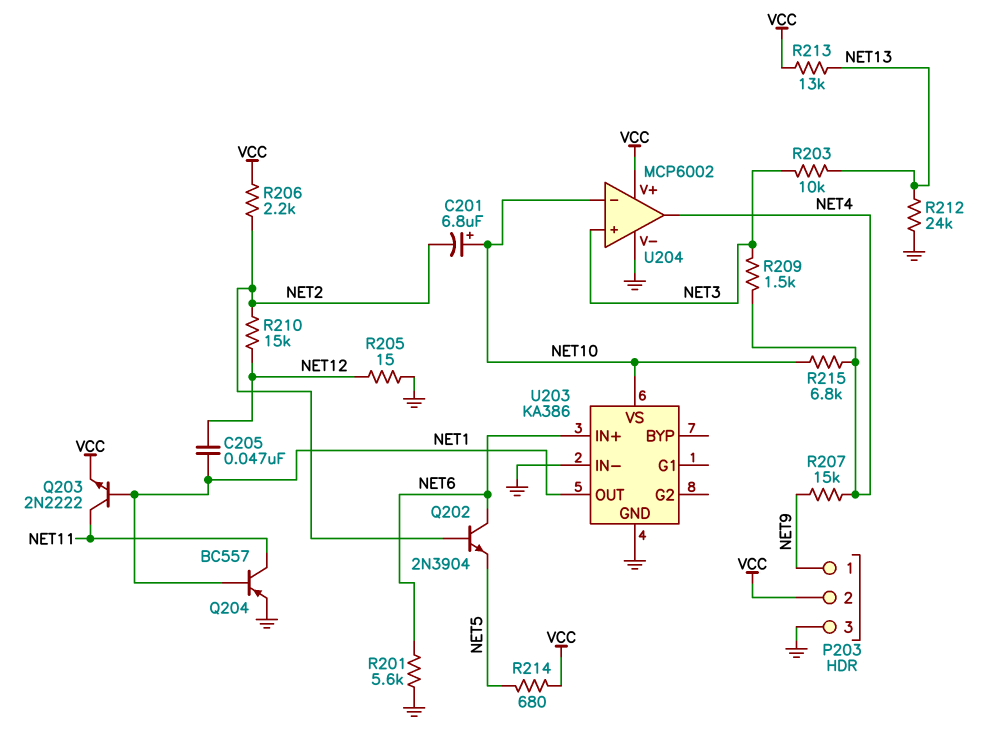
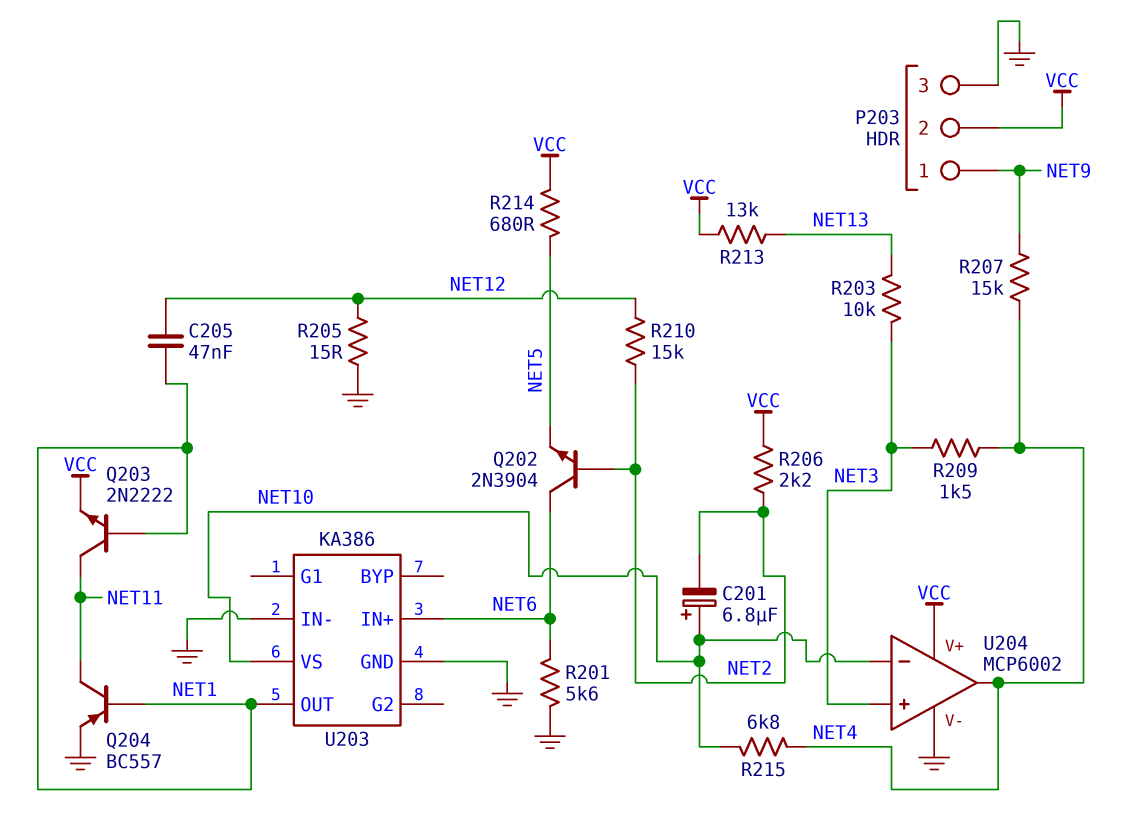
R212: 24k (GND, NET13) -> none

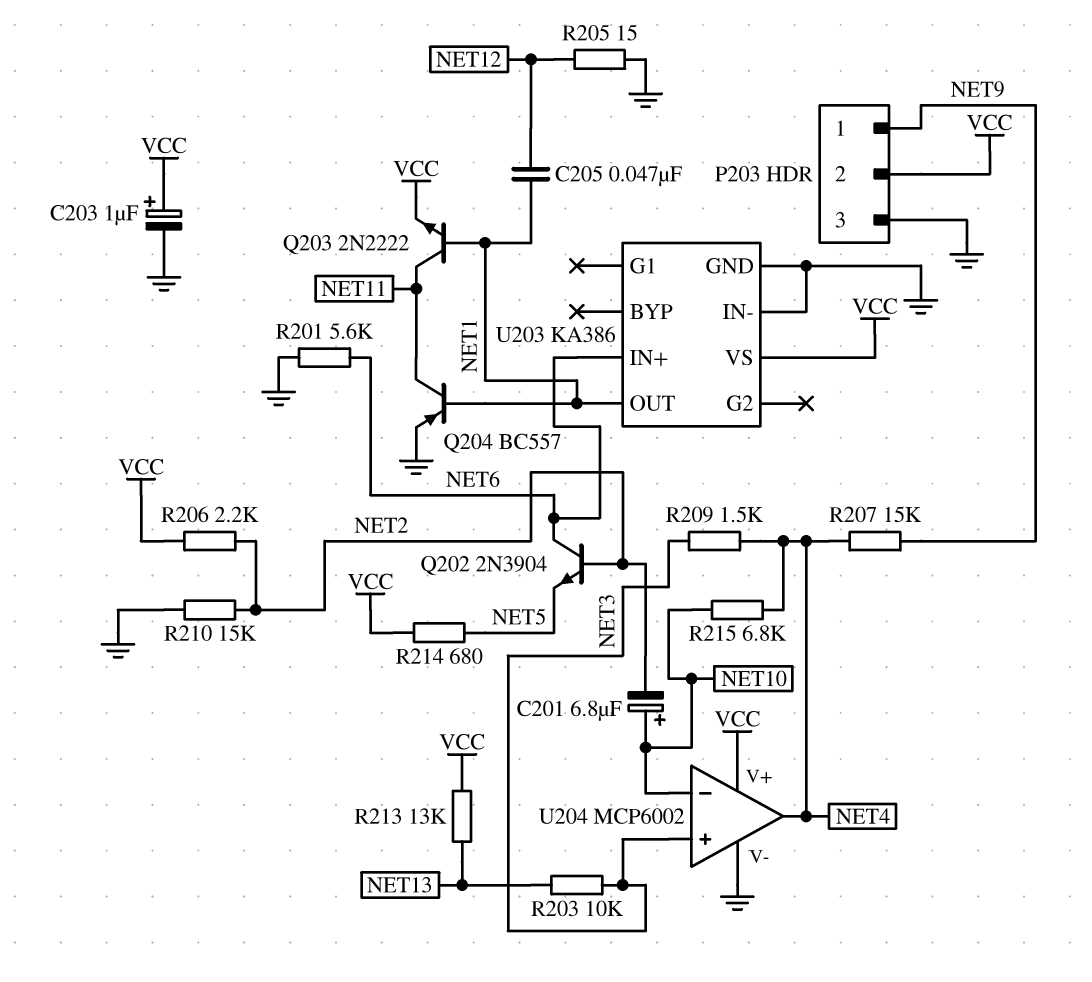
C203: none -> 1uF (plus VCC, minus GND)
R210: 15k (NET2, NET12) -> 15k (GND, NET2)
U203 pin VS: NET10 -> VCC

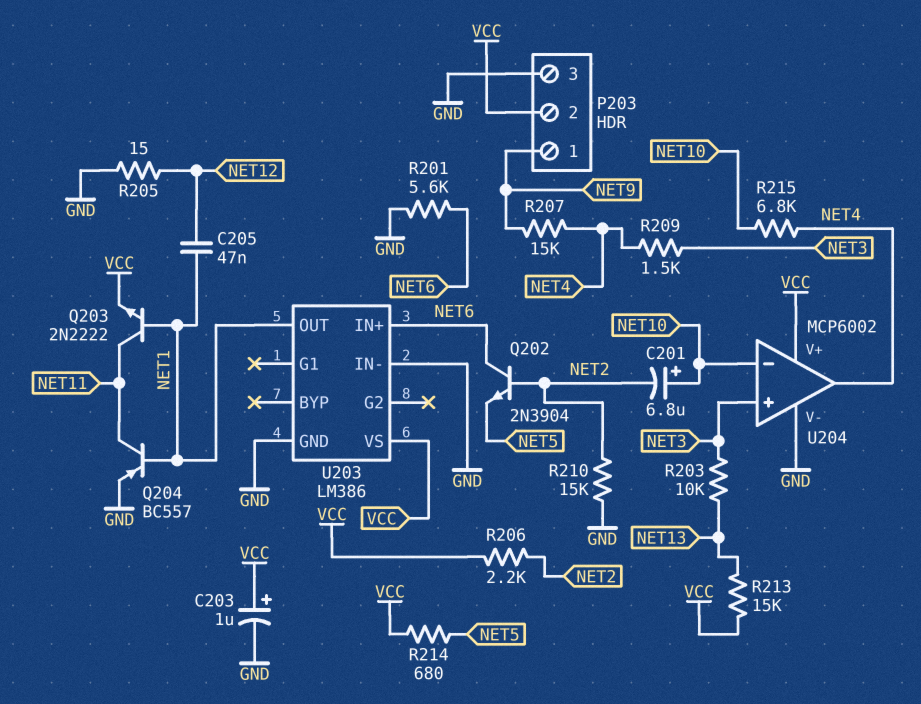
R213: 13k (NET13, VCC) -> 15k (NET13, VCC)
U203: KA386 -> LM386

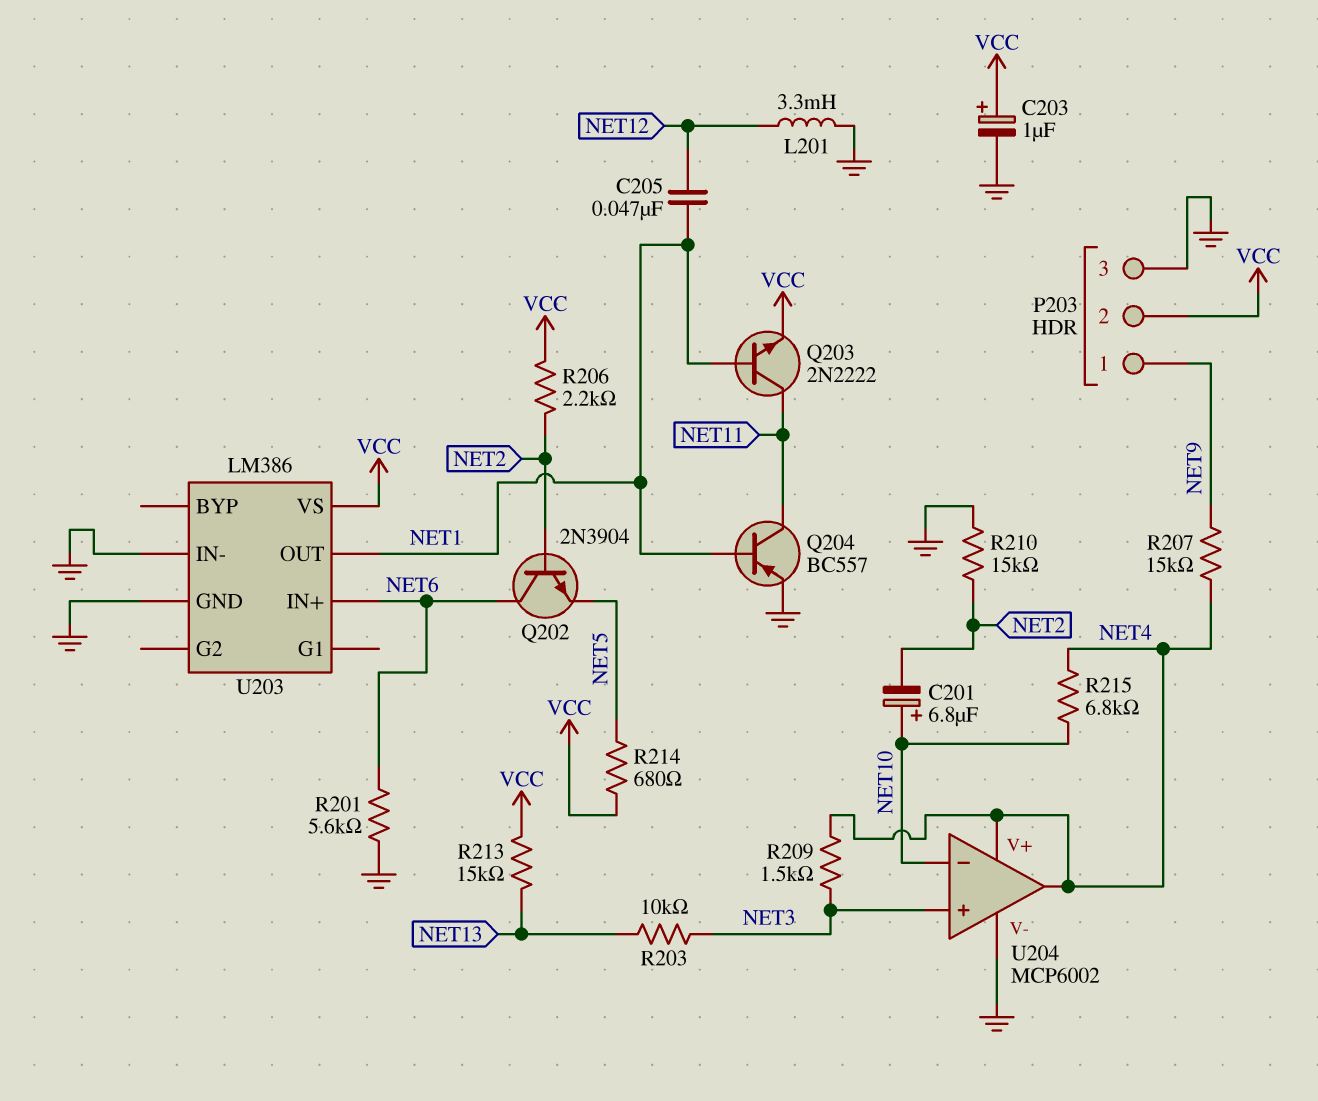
L201: none -> 3.3mH (GND, NET12)
R205: 15 (GND, NET12) -> none
U204 pin V+: VCC -> NET4

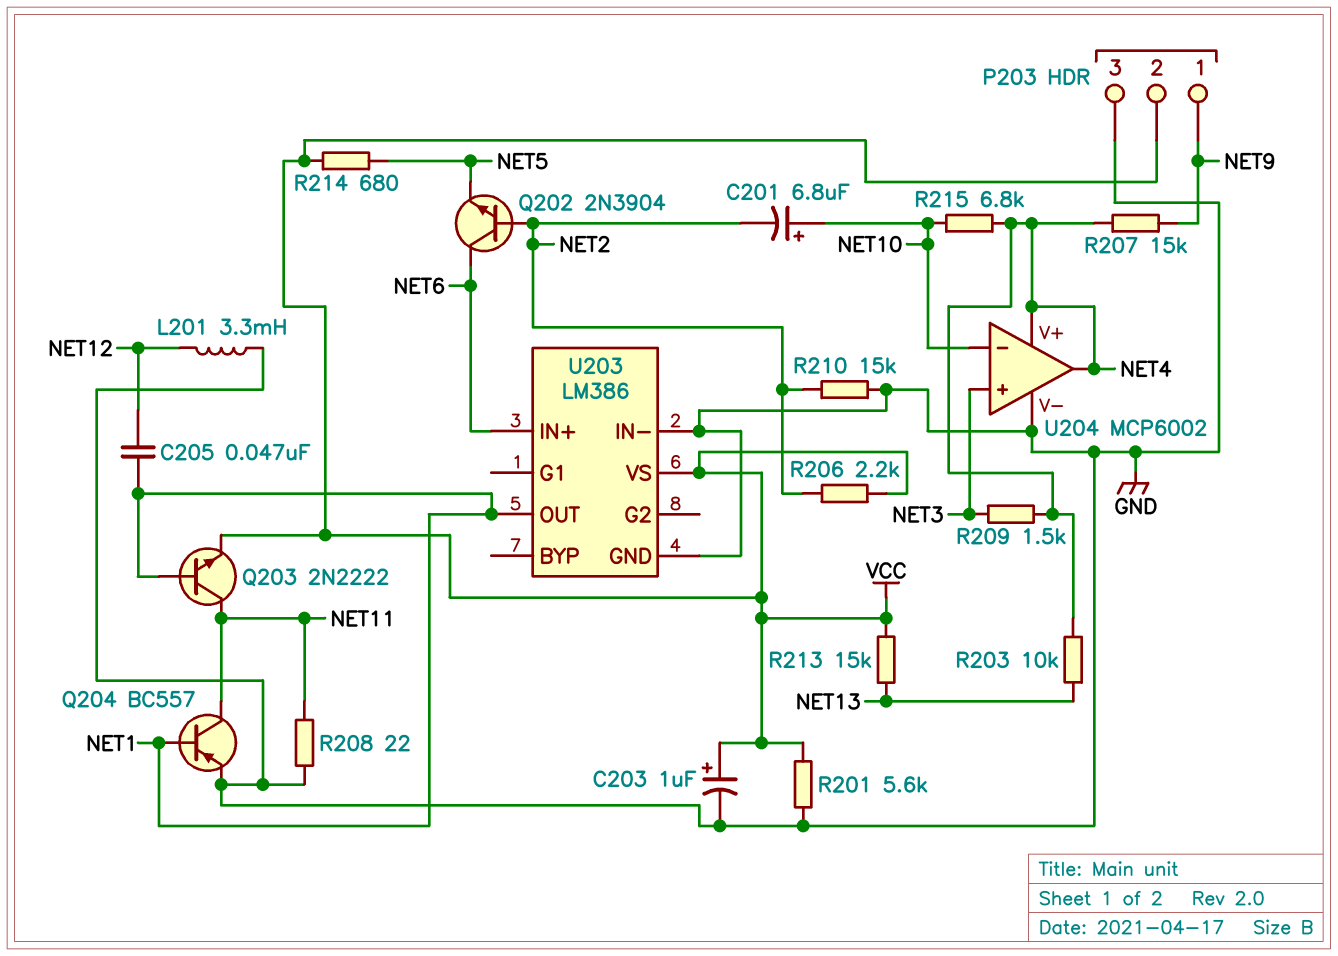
R201: 5.6k (GND, NET6) -> 5.6k (GND, VCC)
R203: 10k (NET3, NET13) -> 10k (NET4, NET13)
R208: none -> 22 (GND, NET11)

